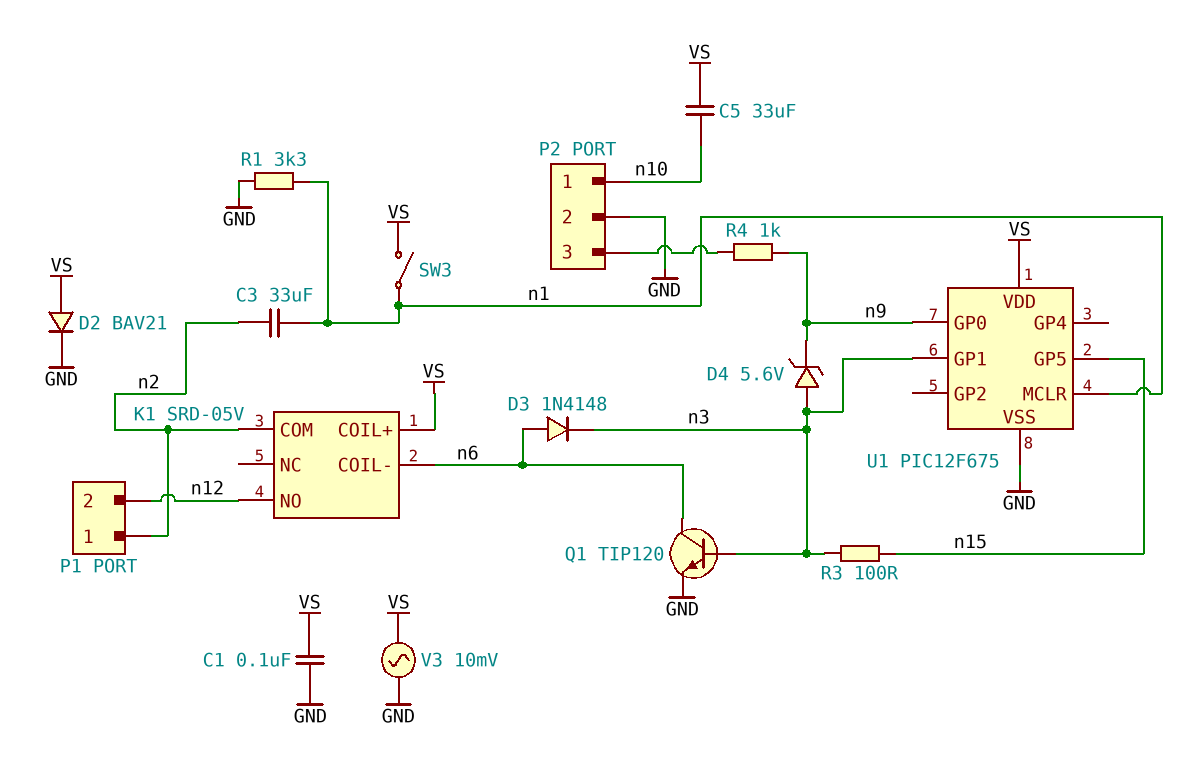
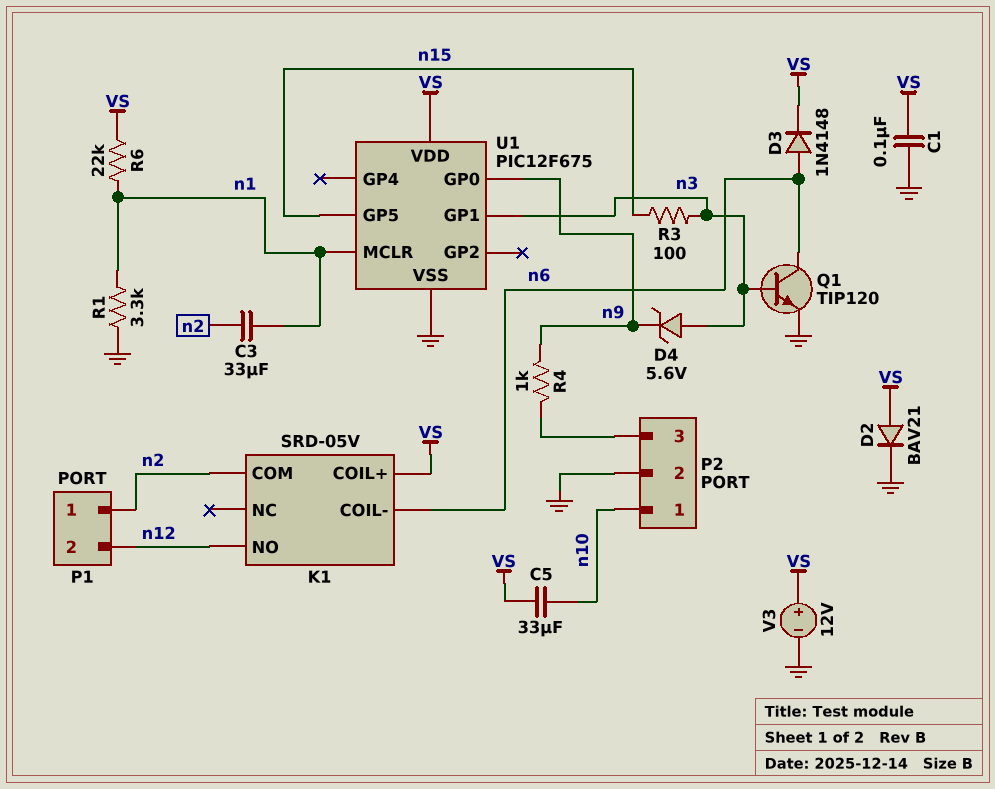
D3: diode 1N4148 (A n6, K n3) -> diode 1N4148 (A n6, K VS)
R6: none -> 22k (VS, n1)
SW3: switch (VS, n1) -> none
V3: AC 10mV (GND, VS) -> 12V (plus VS, minus GND)

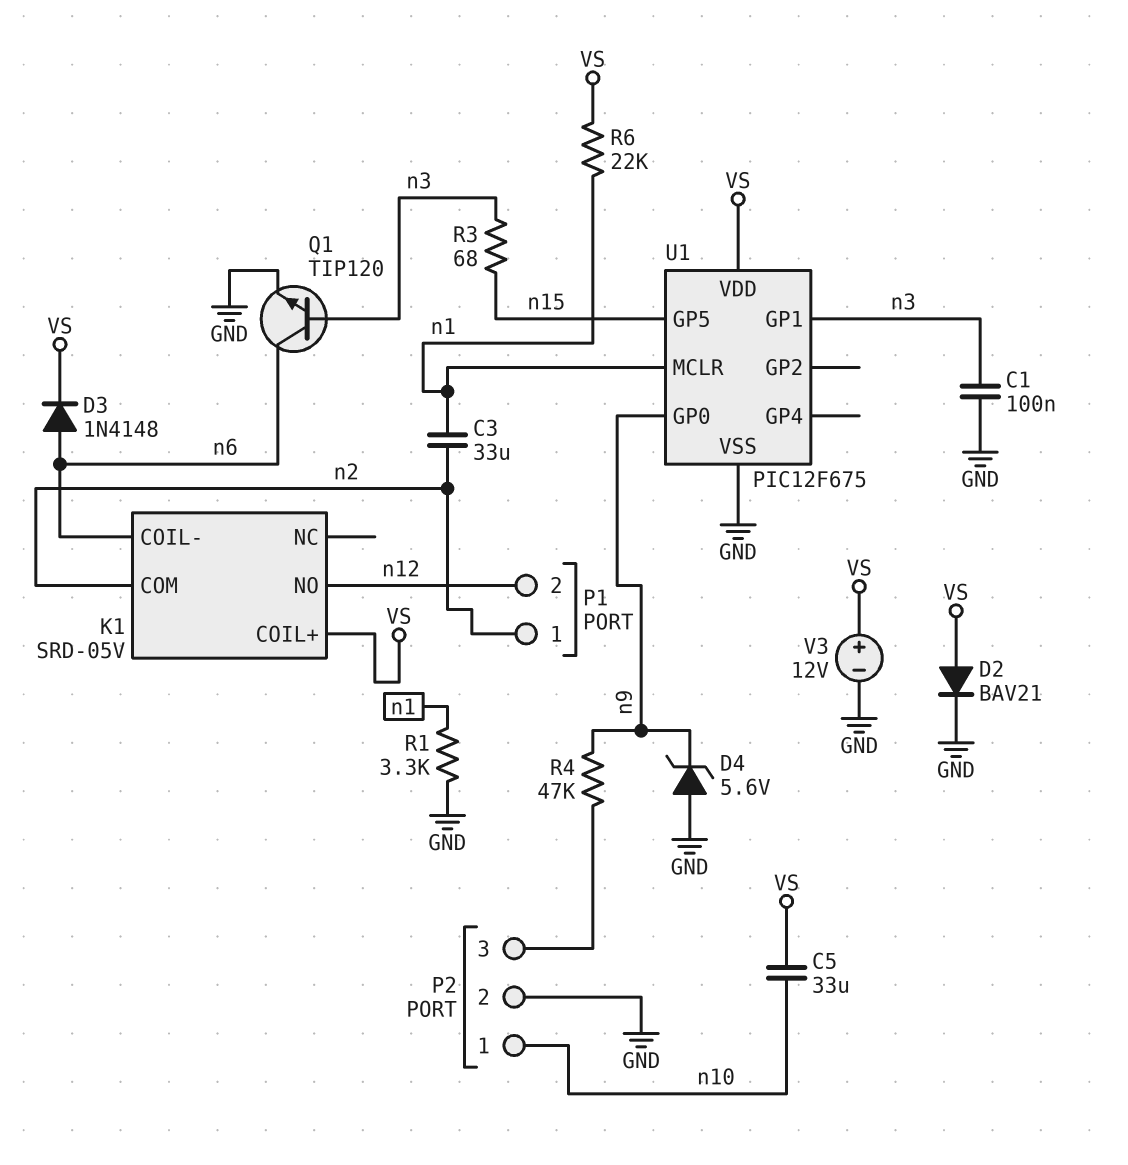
C1: 100nF (GND, VS) -> 100nF (GND, n3)
D4: zener 5.6V (A n3, K n9) -> zener 5.6V (A GND, K n9)
R3: 100 (n3, n15) -> 68 (n3, n15)
R4: 1k (P2/3, n9) -> 47k (P2/3, n9)

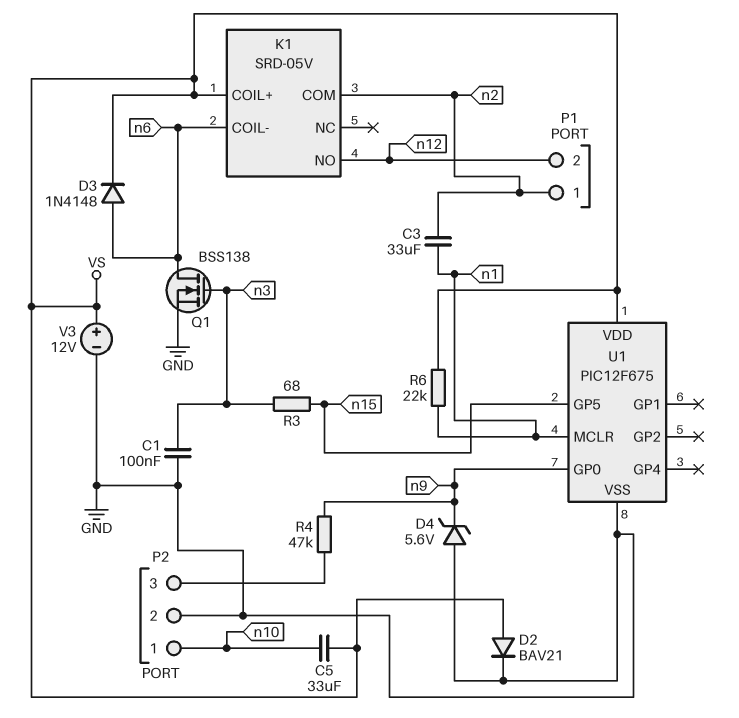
Q1: NPN TIP120 (B n3, C n6, E GND) -> NMOS BSS138 (G n3, D n6, S GND)
R1: 3.3k (GND, n1) -> none
U1 pin GP1: n3 -> none

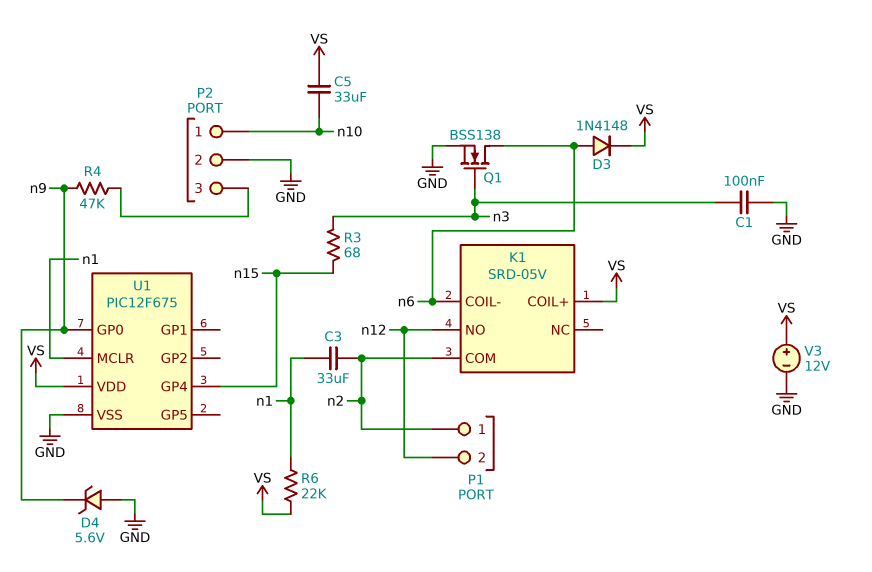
D2: diode BAV21 (A VS, K GND) -> none
U1 pin GP4: none -> n15
U1 pin GP5: n15 -> none

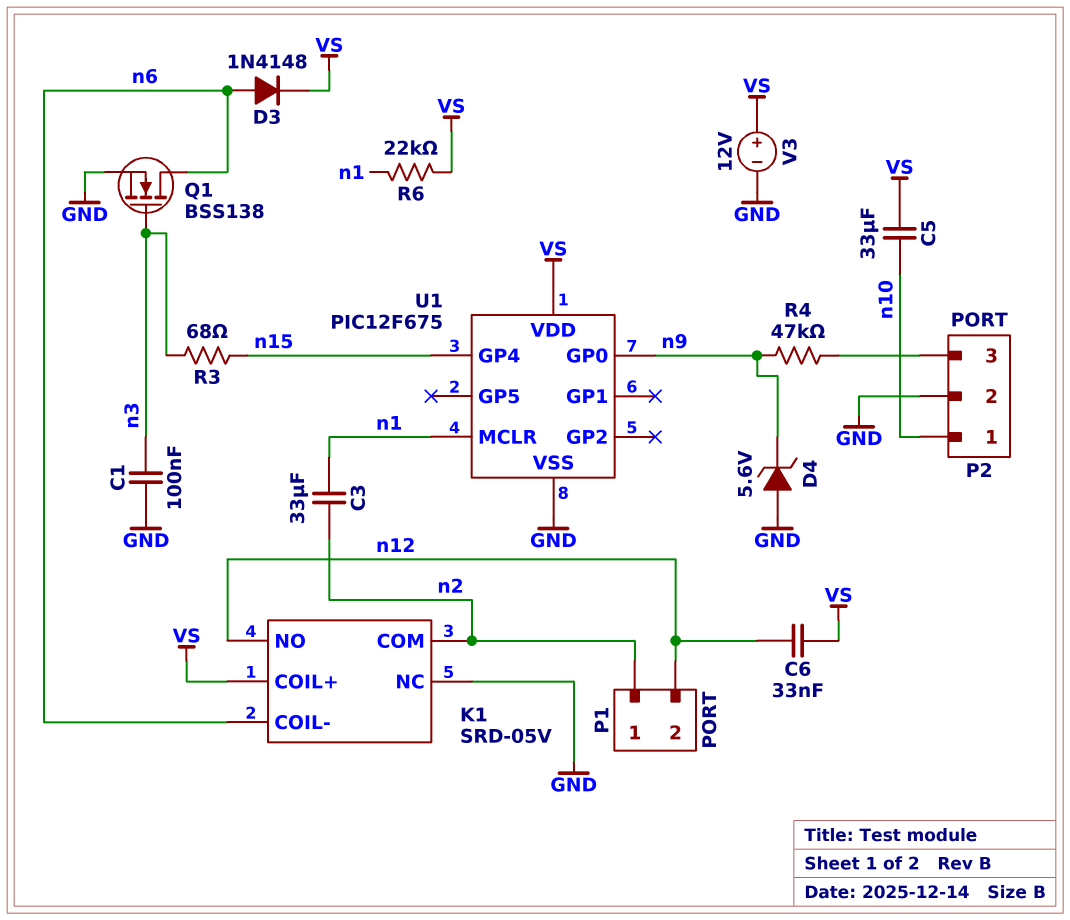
C6: none -> 33nF (VS, n12)
K1 pin NC: none -> GND

